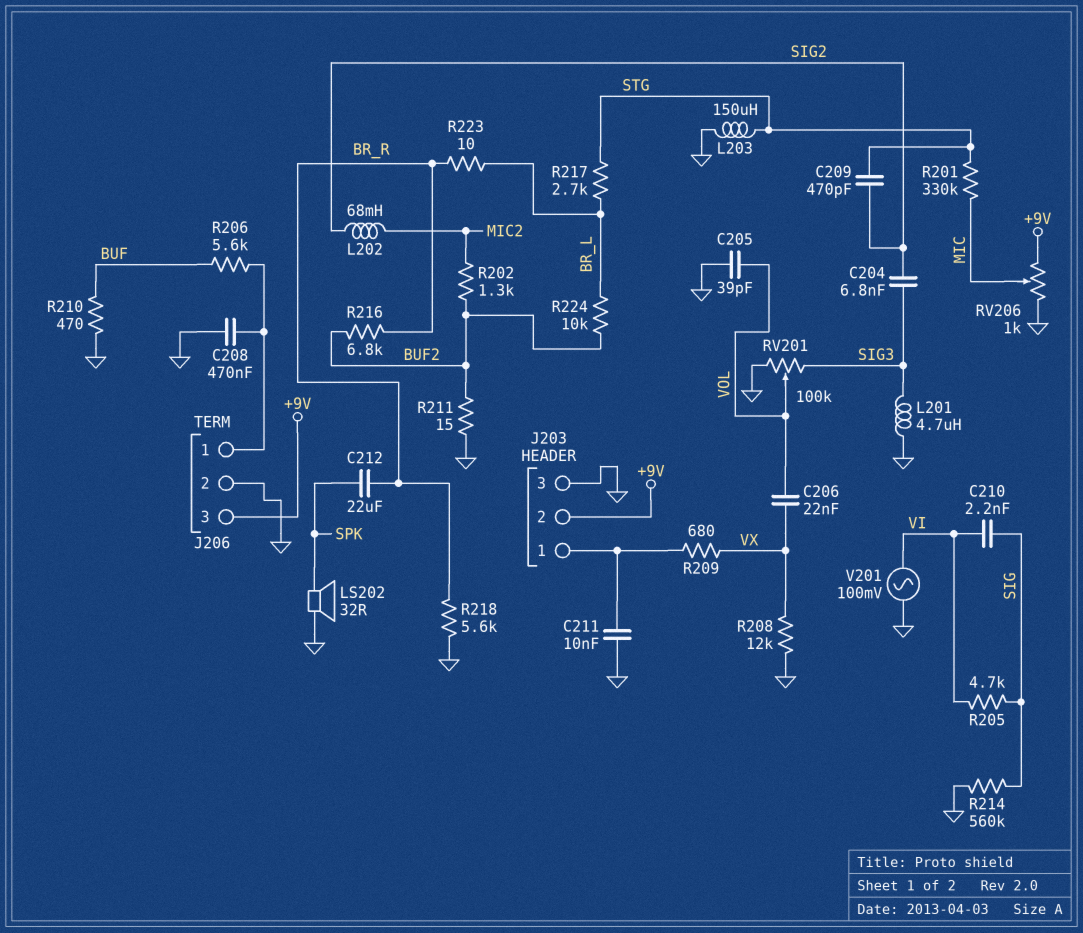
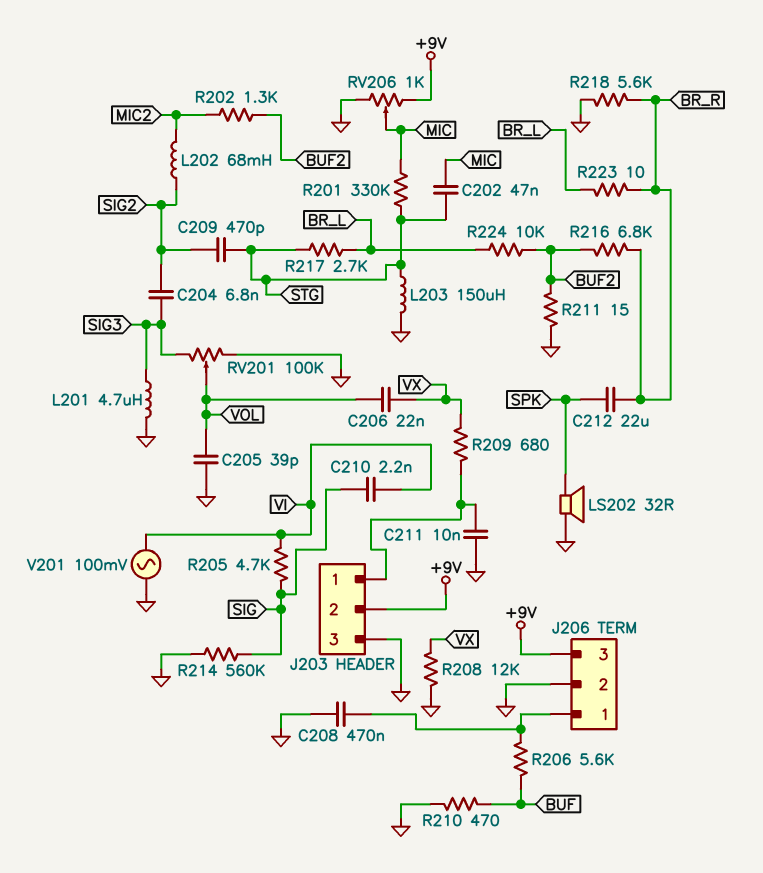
C202: none -> 47nF (MIC, STG)

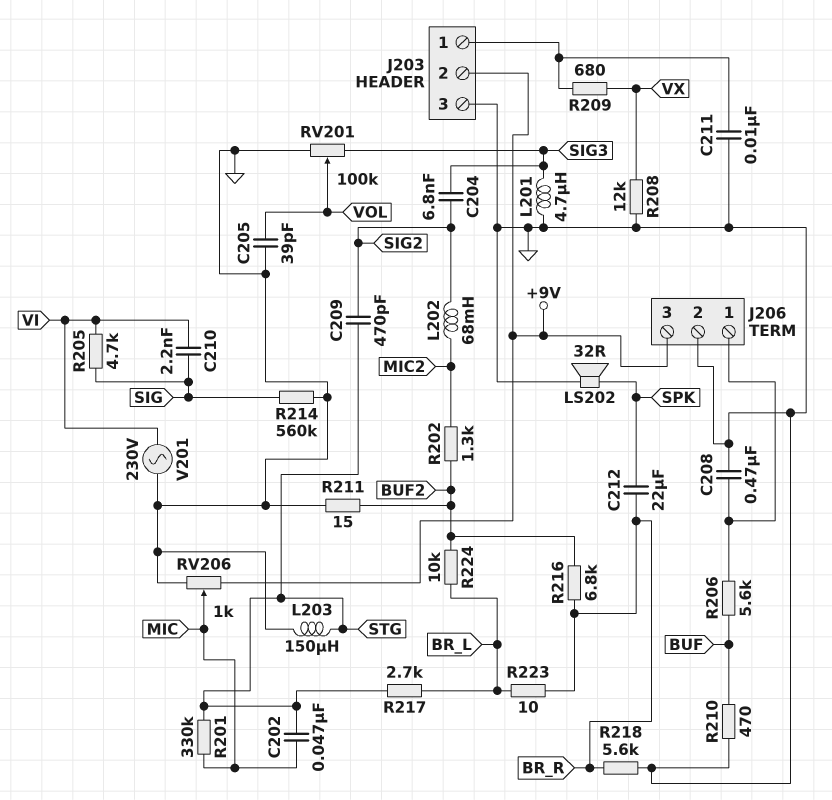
C206: 22nF (VOL, VX) -> none
V201: AC 100mV (GND, VI) -> AC 230V (GND, VI)

